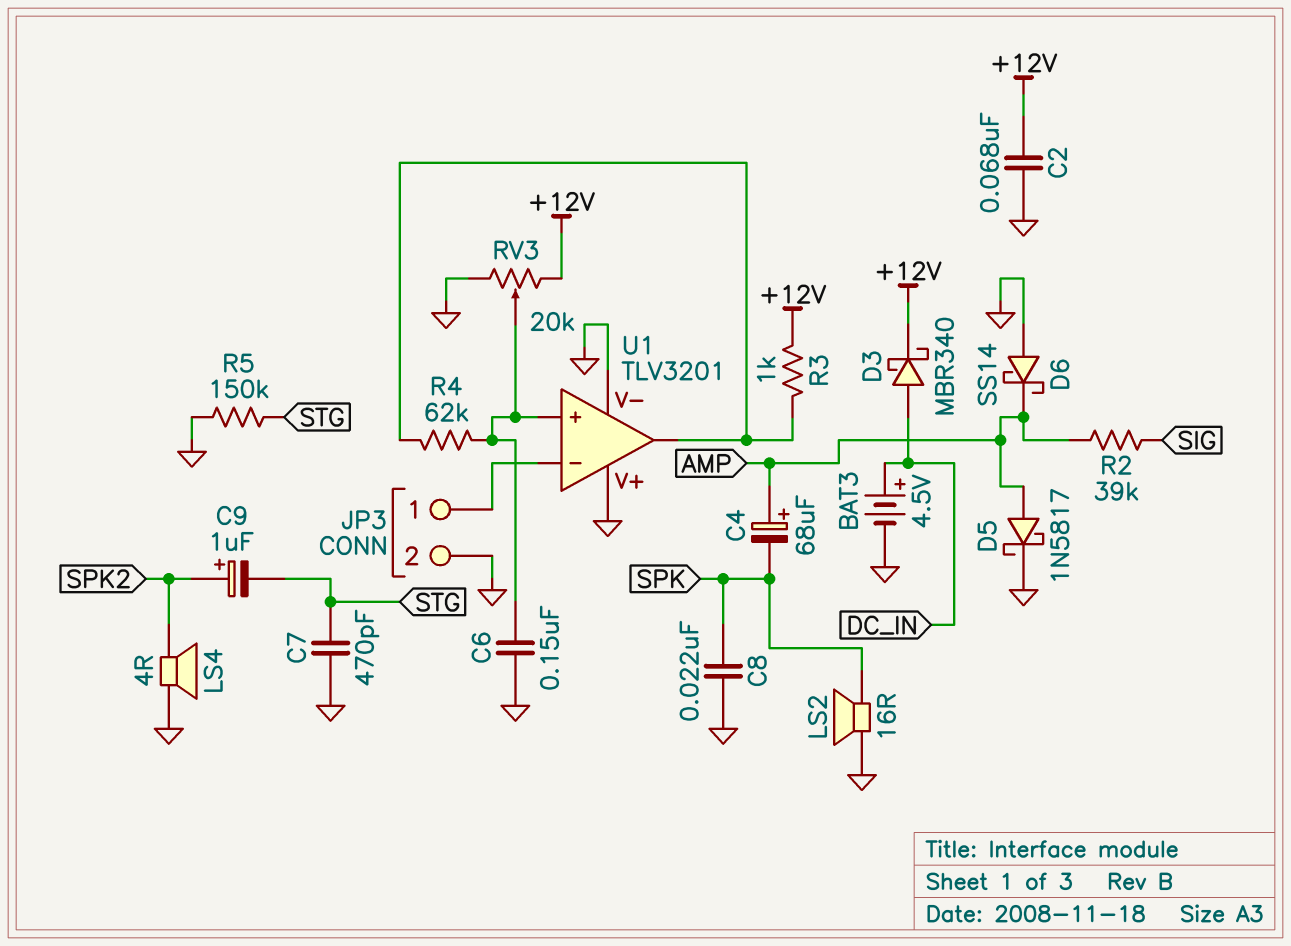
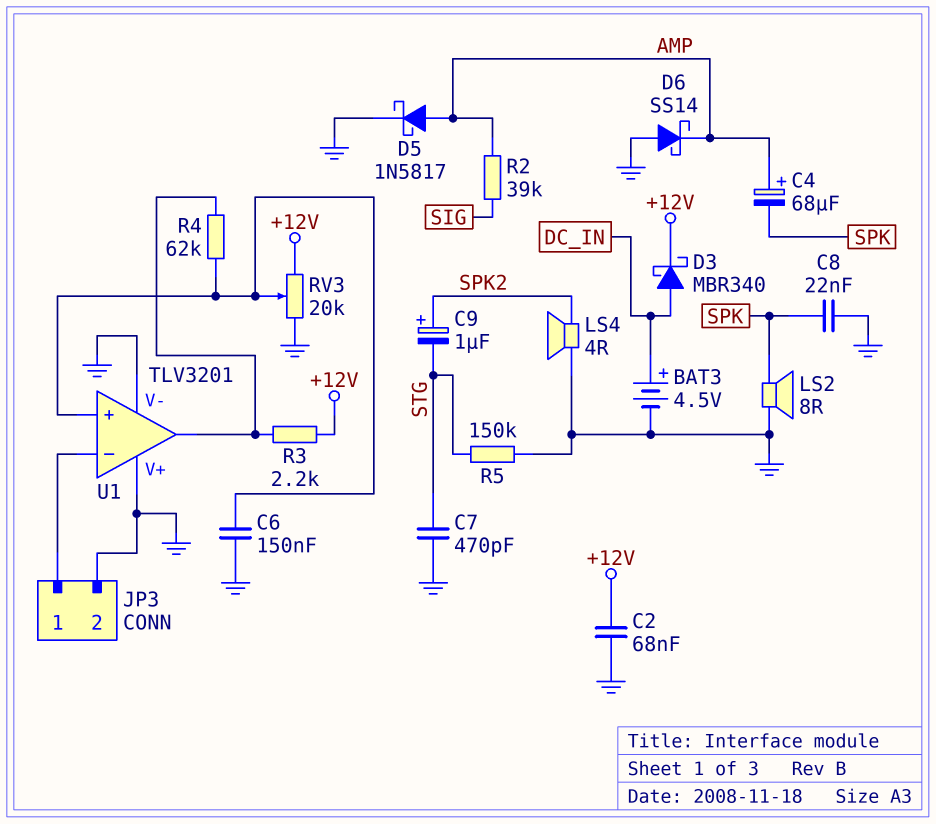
LS2: speaker 16R (GND, SPK) -> speaker 8R (GND, SPK)
R3: 1k (+12V, U1/out) -> 2.2k (+12V, U1/out)

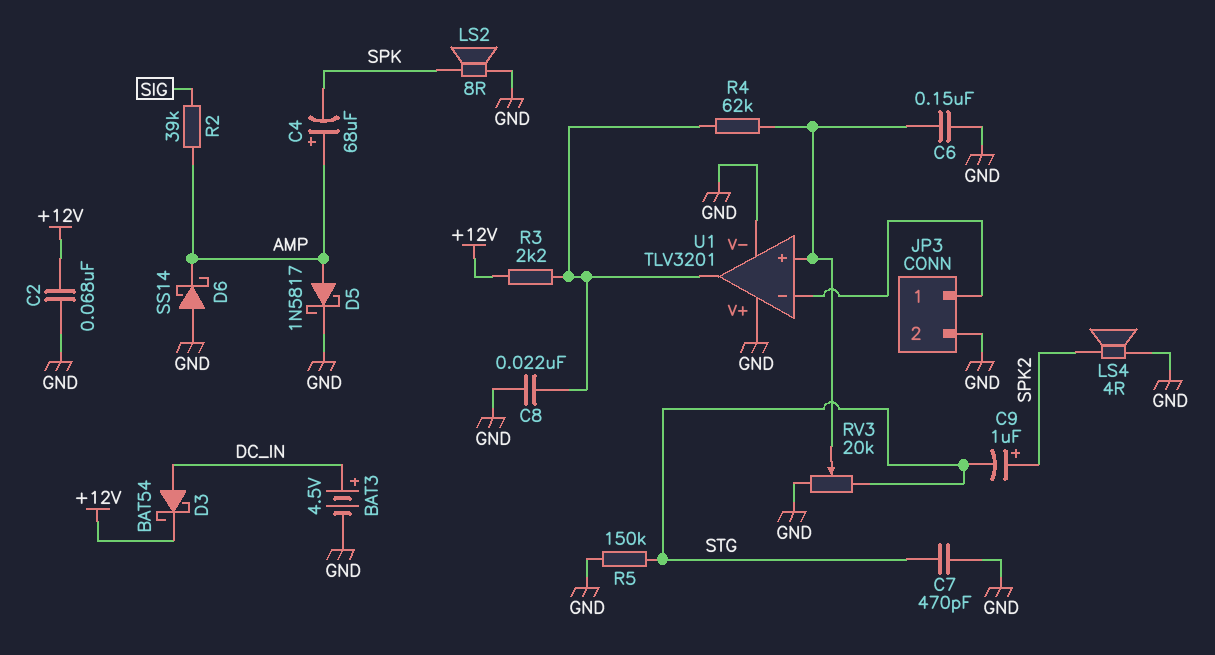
C8: 22nF (GND, SPK) -> 22nF (GND, U1/out)
D3: schottky MBR340 (A DC_IN, K +12V) -> schottky BAT54 (A DC_IN, K +12V)
RV3: 20k (+12V, GND, wiper U1/in+) -> 20k (GND, STG, wiper U1/in+)

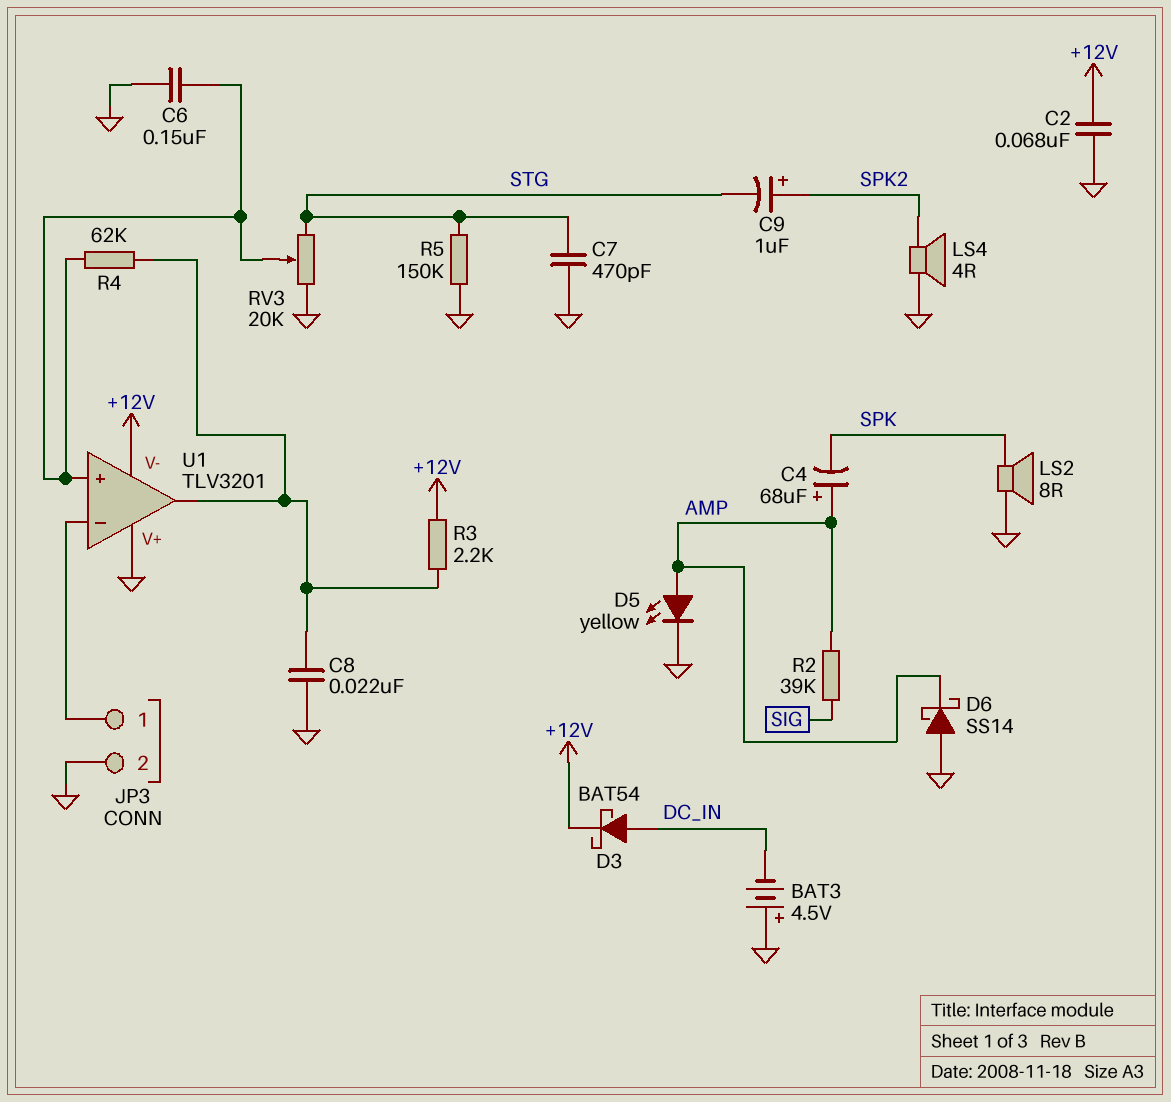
BAT3: 4.5V (plus DC_IN, minus GND) -> 4.5V (plus GND, minus DC_IN)
D5: schottky 1N5817 (A AMP, K GND) -> LED yellow (A AMP, K GND)
U1 pin V-: GND -> +12V

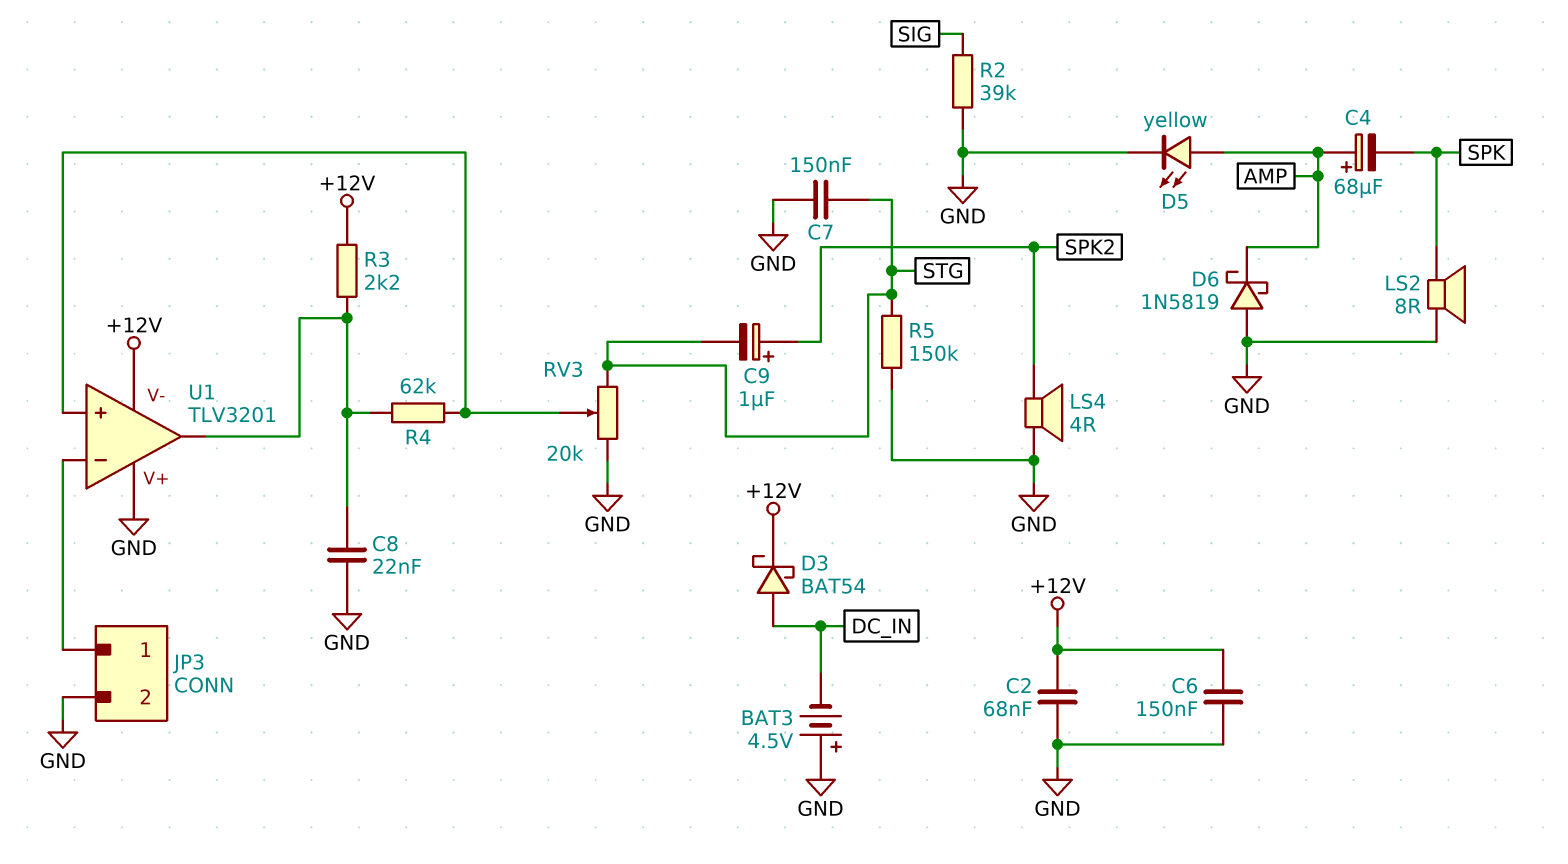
C6: 150nF (GND, U1/in+) -> 150nF (+12V, GND)
C7: 470pF (GND, STG) -> 150nF (GND, STG)
D6: schottky SS14 (A GND, K AMP) -> schottky 1N5819 (A GND, K AMP)
R2: 39k (AMP, SIG) -> 39k (GND, SIG)

